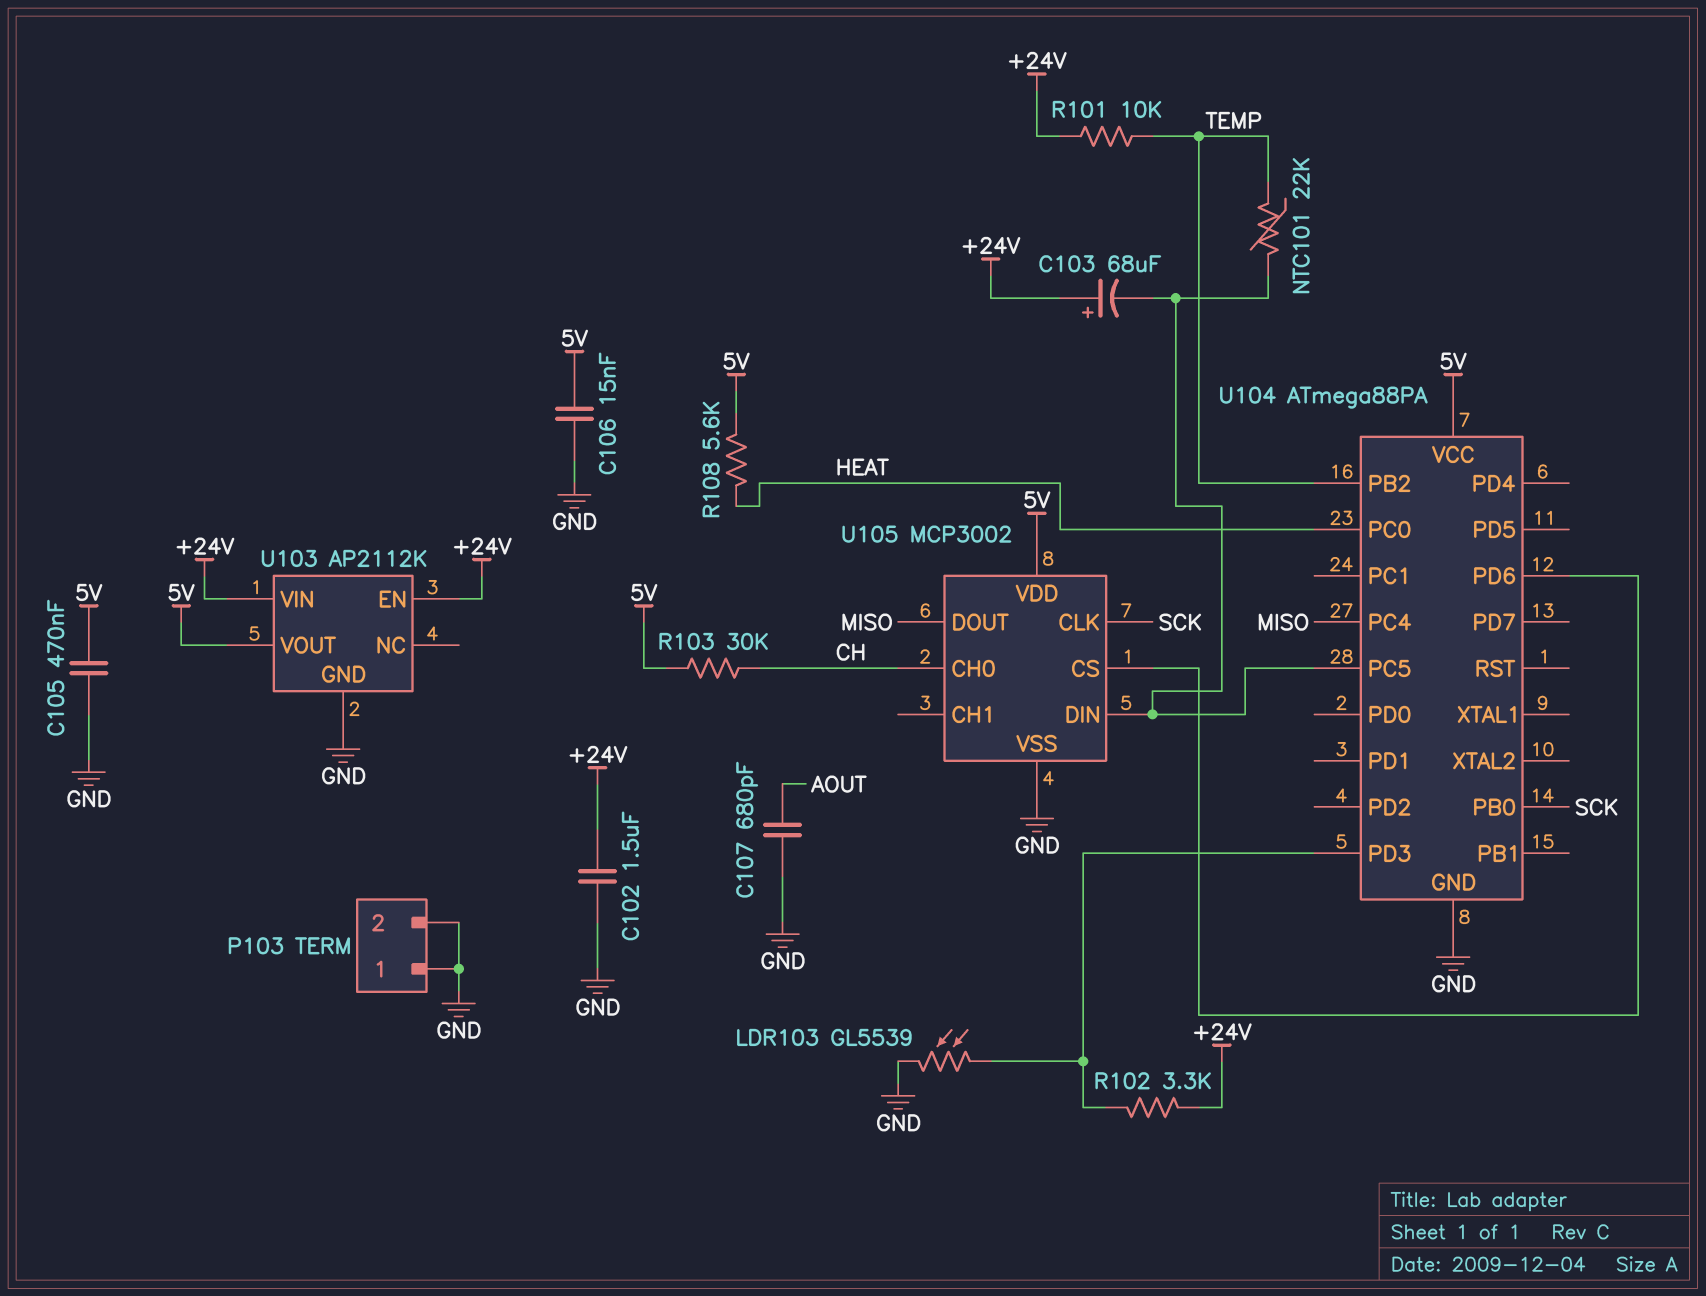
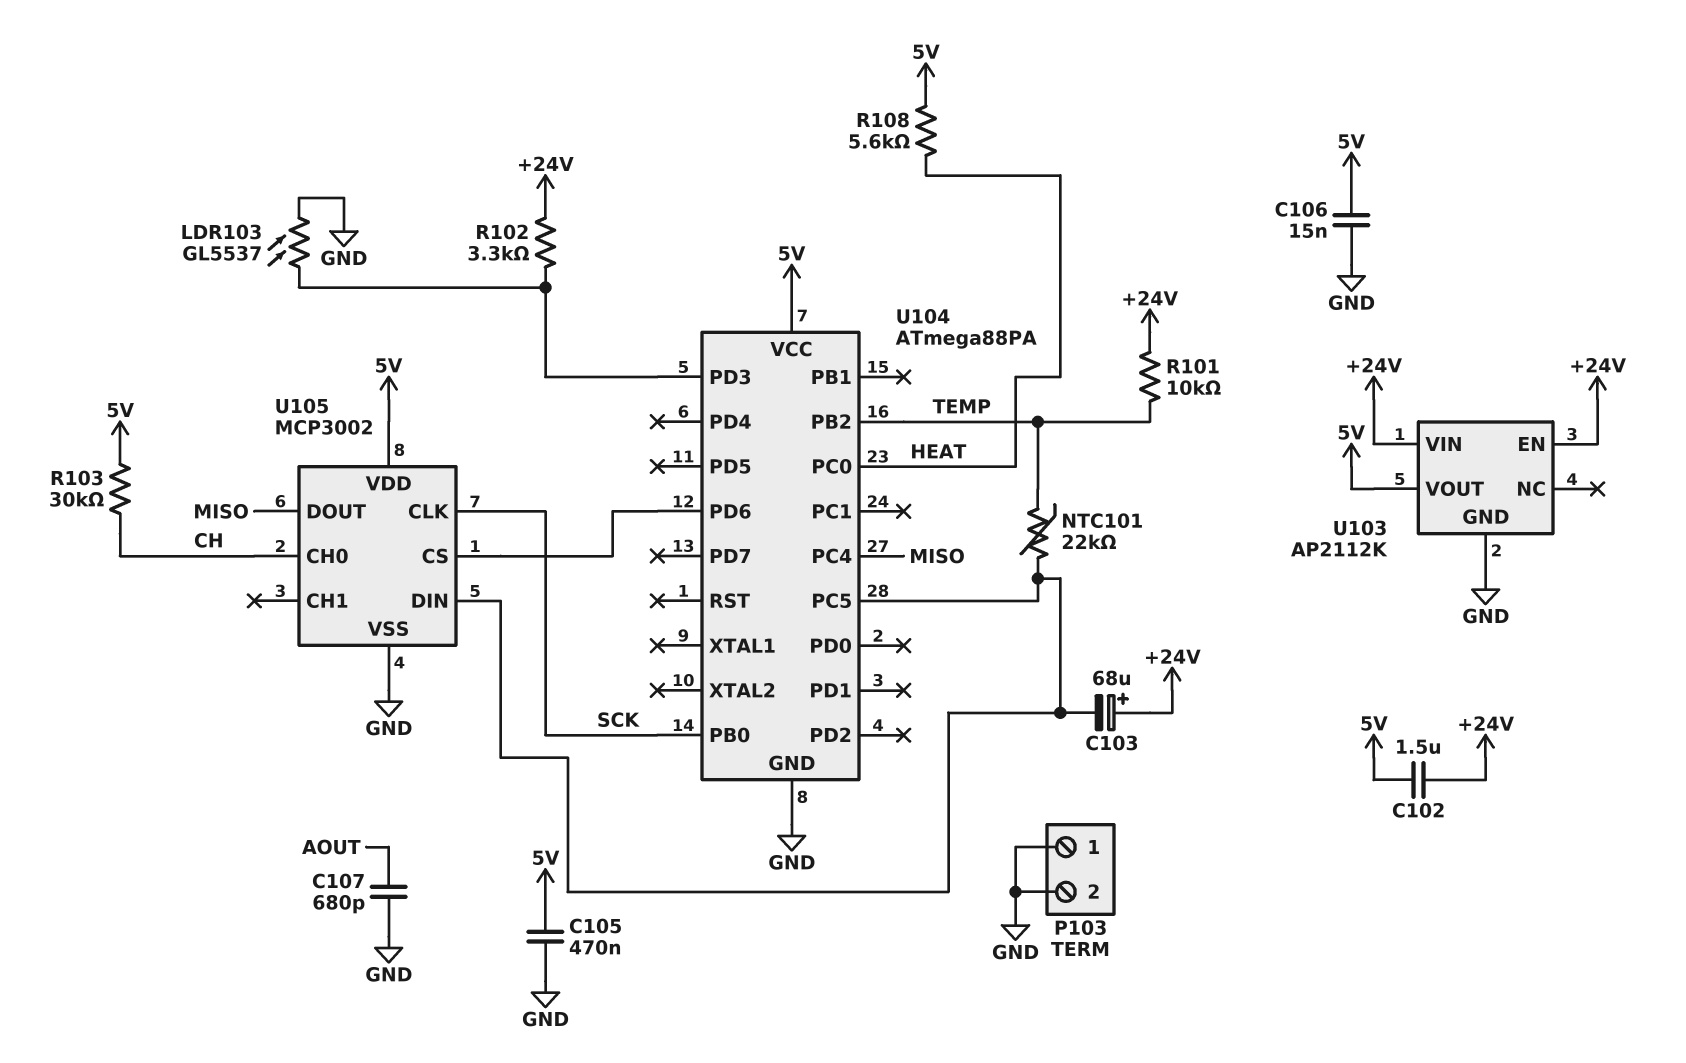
C102: 1.5uF (+24V, GND) -> 1.5uF (+24V, 5V)
LDR103: GL5539 (GND, U104/PD3) -> GL5537 (GND, U104/PD3)

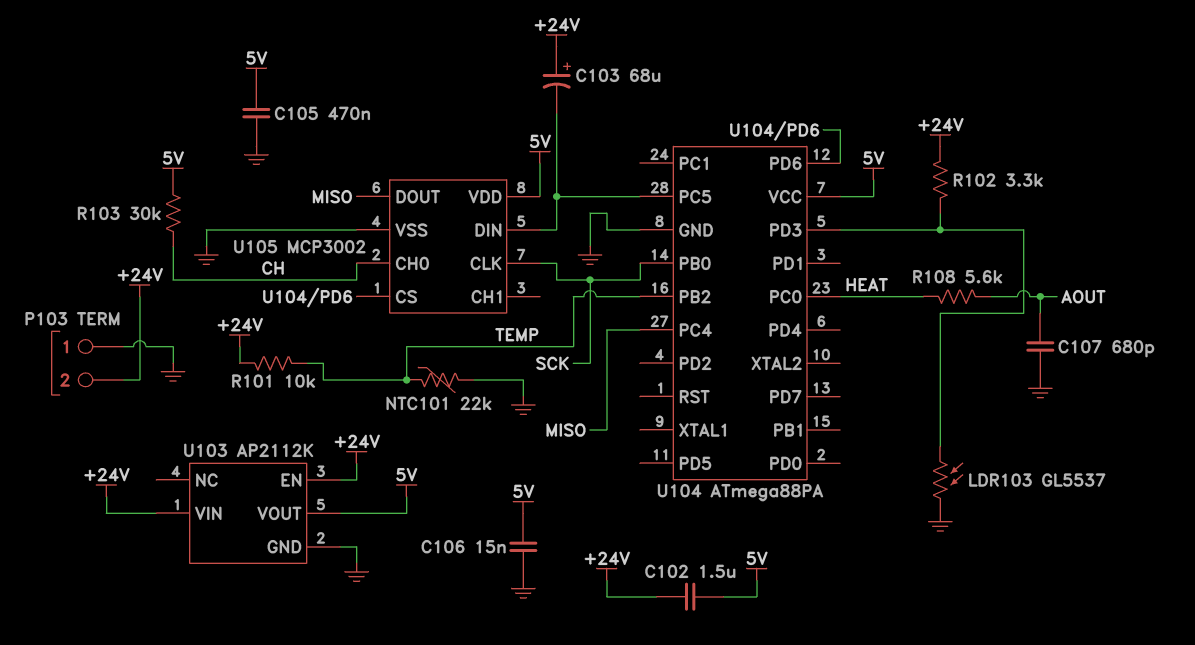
NTC101: 22k (TEMP, U104/PC5) -> 22k (GND, TEMP)
P103 pin 2: GND -> +24V
R108: 5.6k (5V, HEAT) -> 5.6k (AOUT, HEAT)

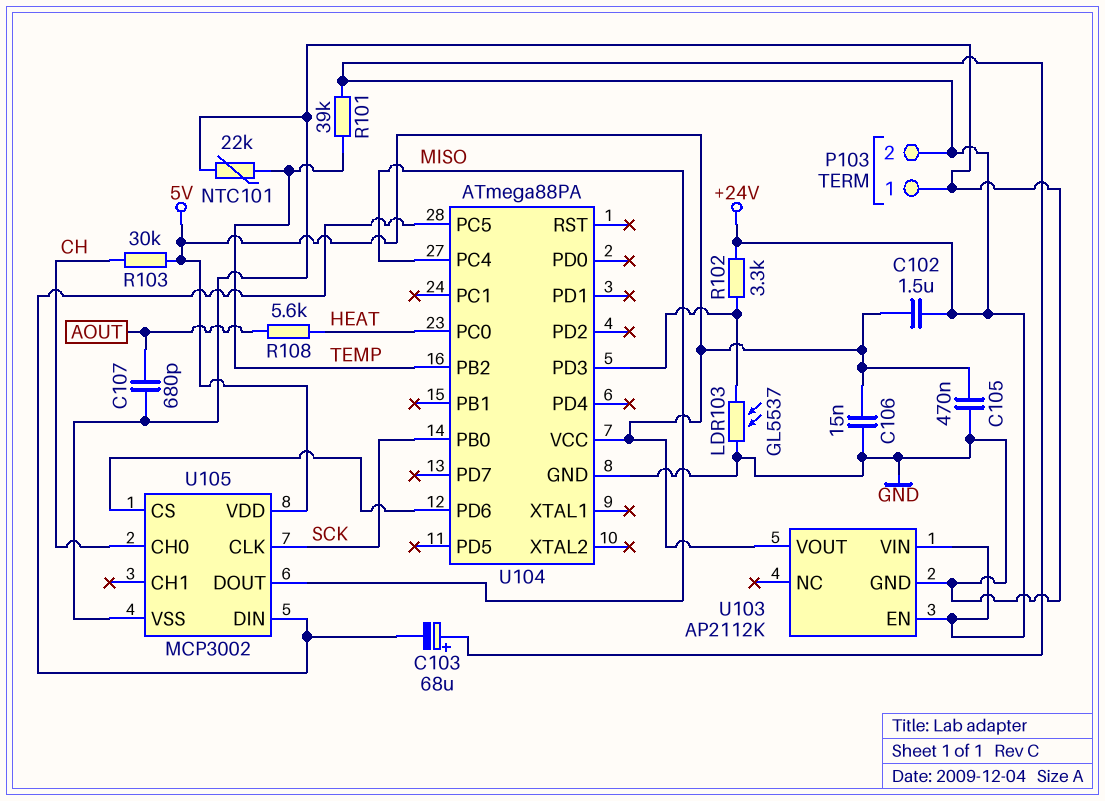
R101: 10k (+24V, TEMP) -> 39k (+24V, TEMP)

